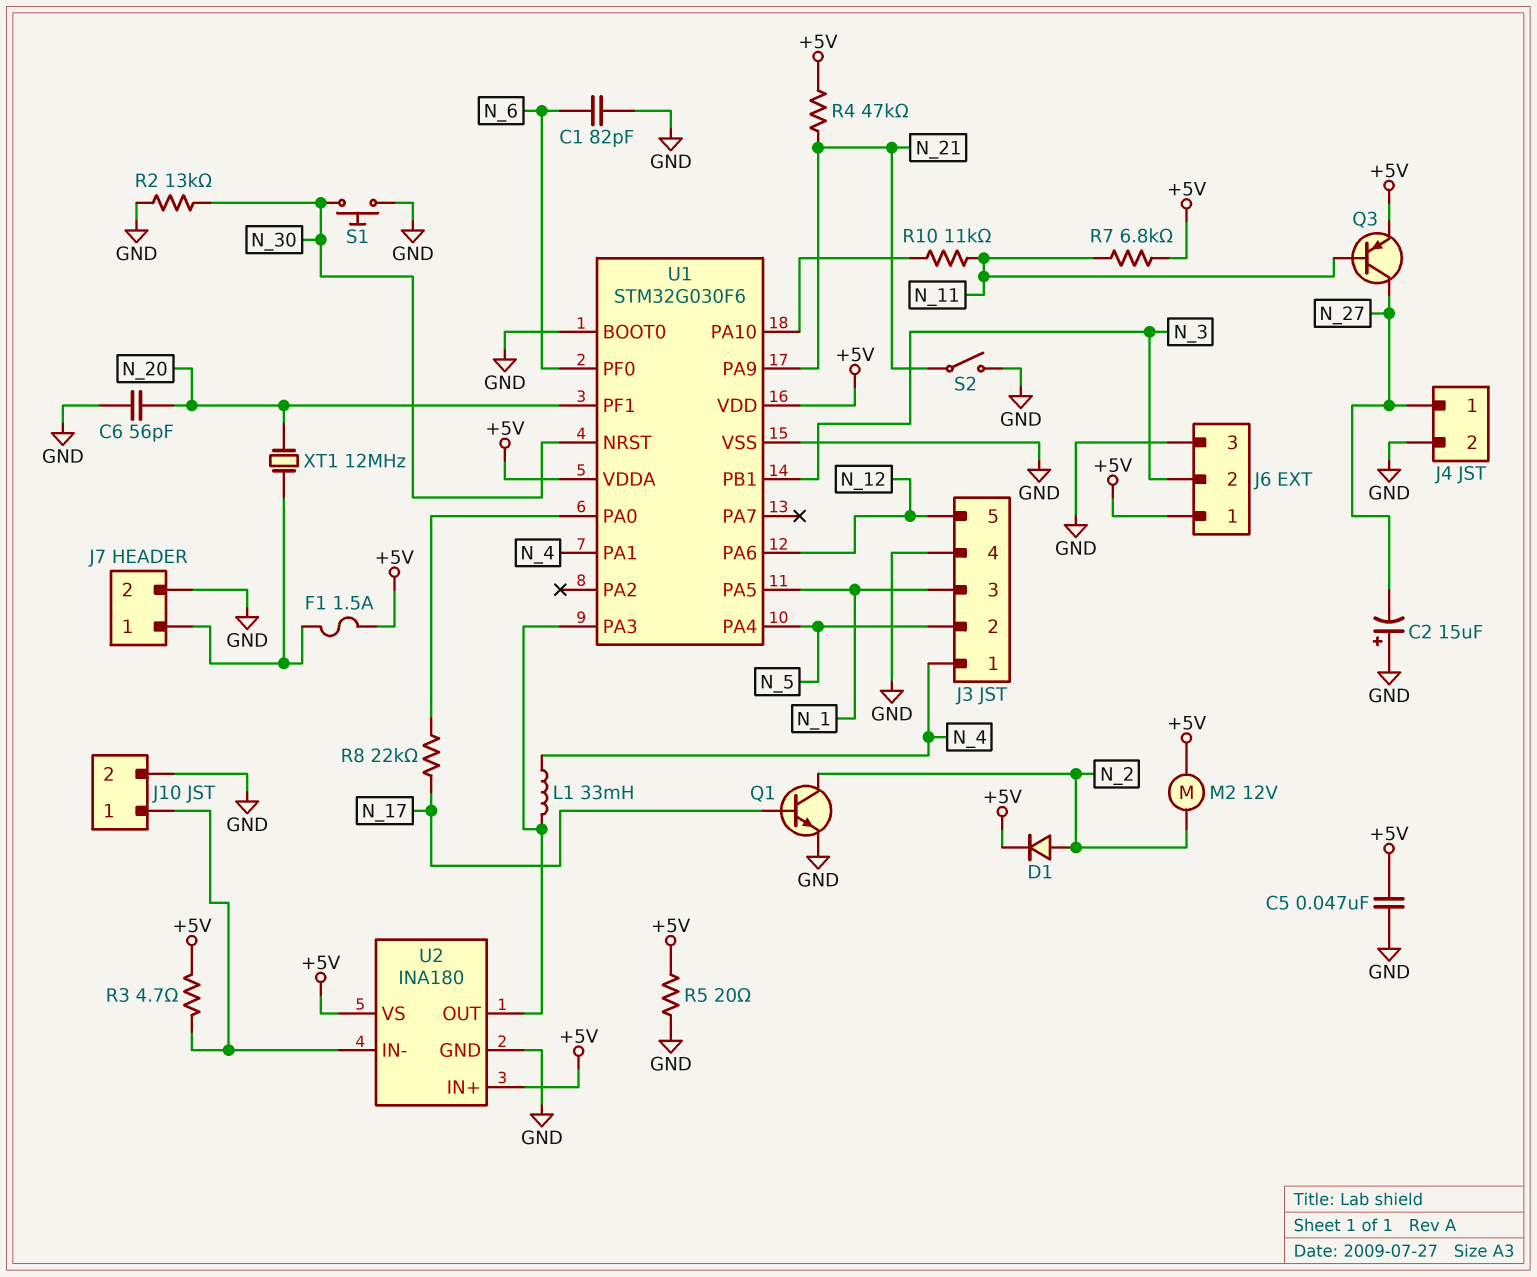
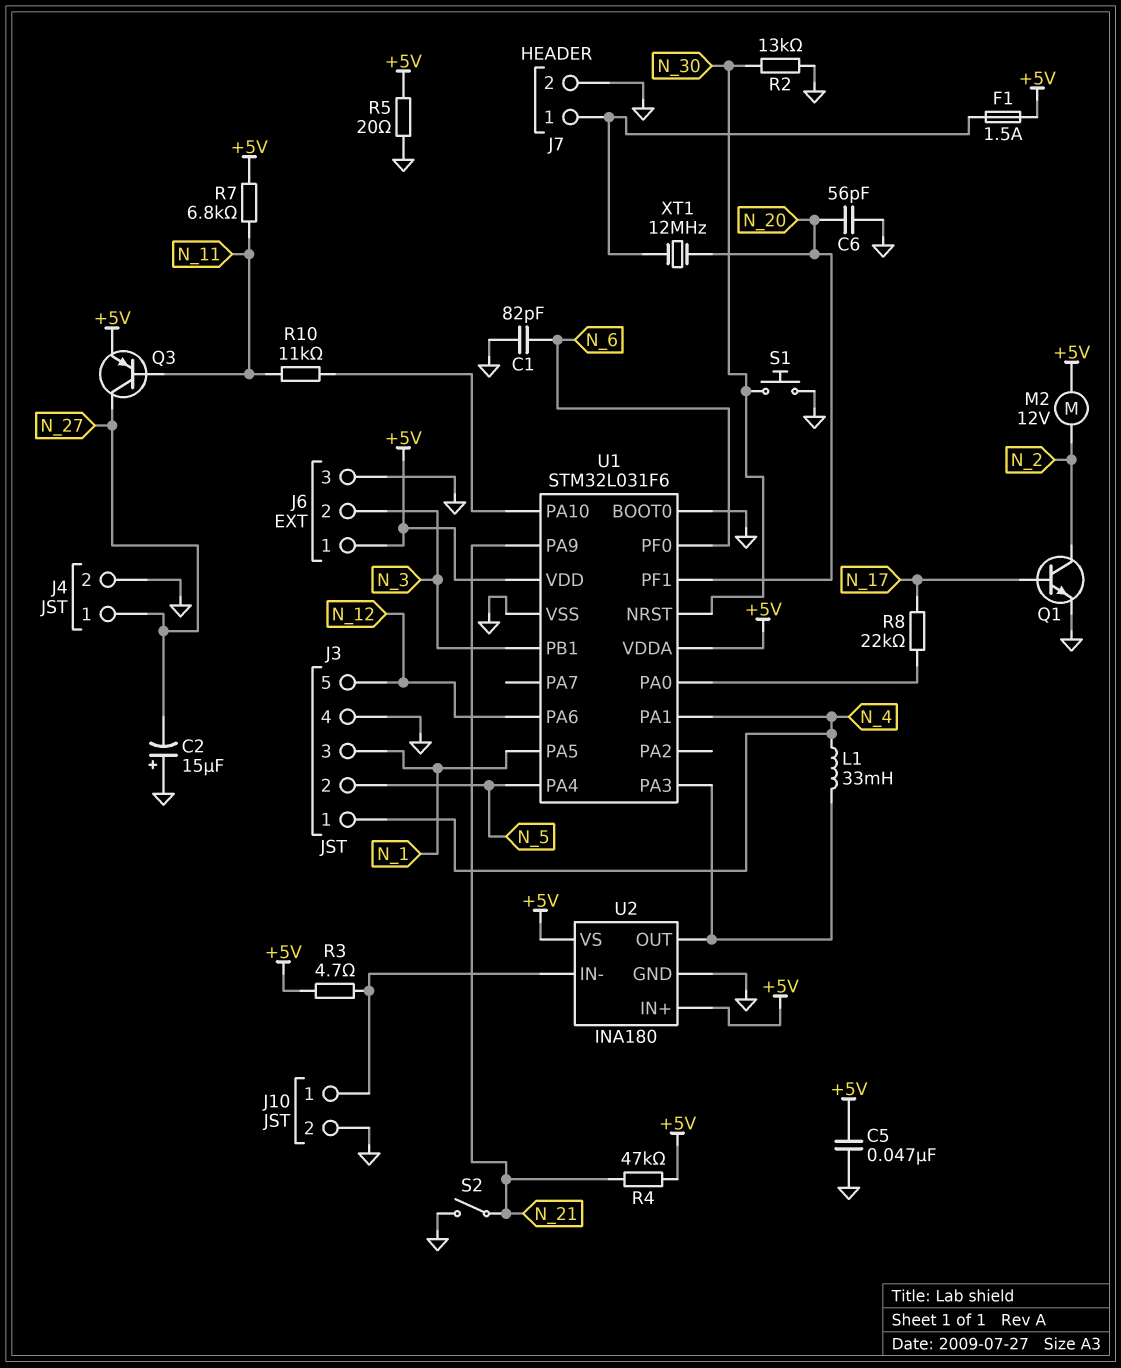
D1: diode (A N_2, K +5V) -> none
U1: STM32G030F6 -> STM32L031F6

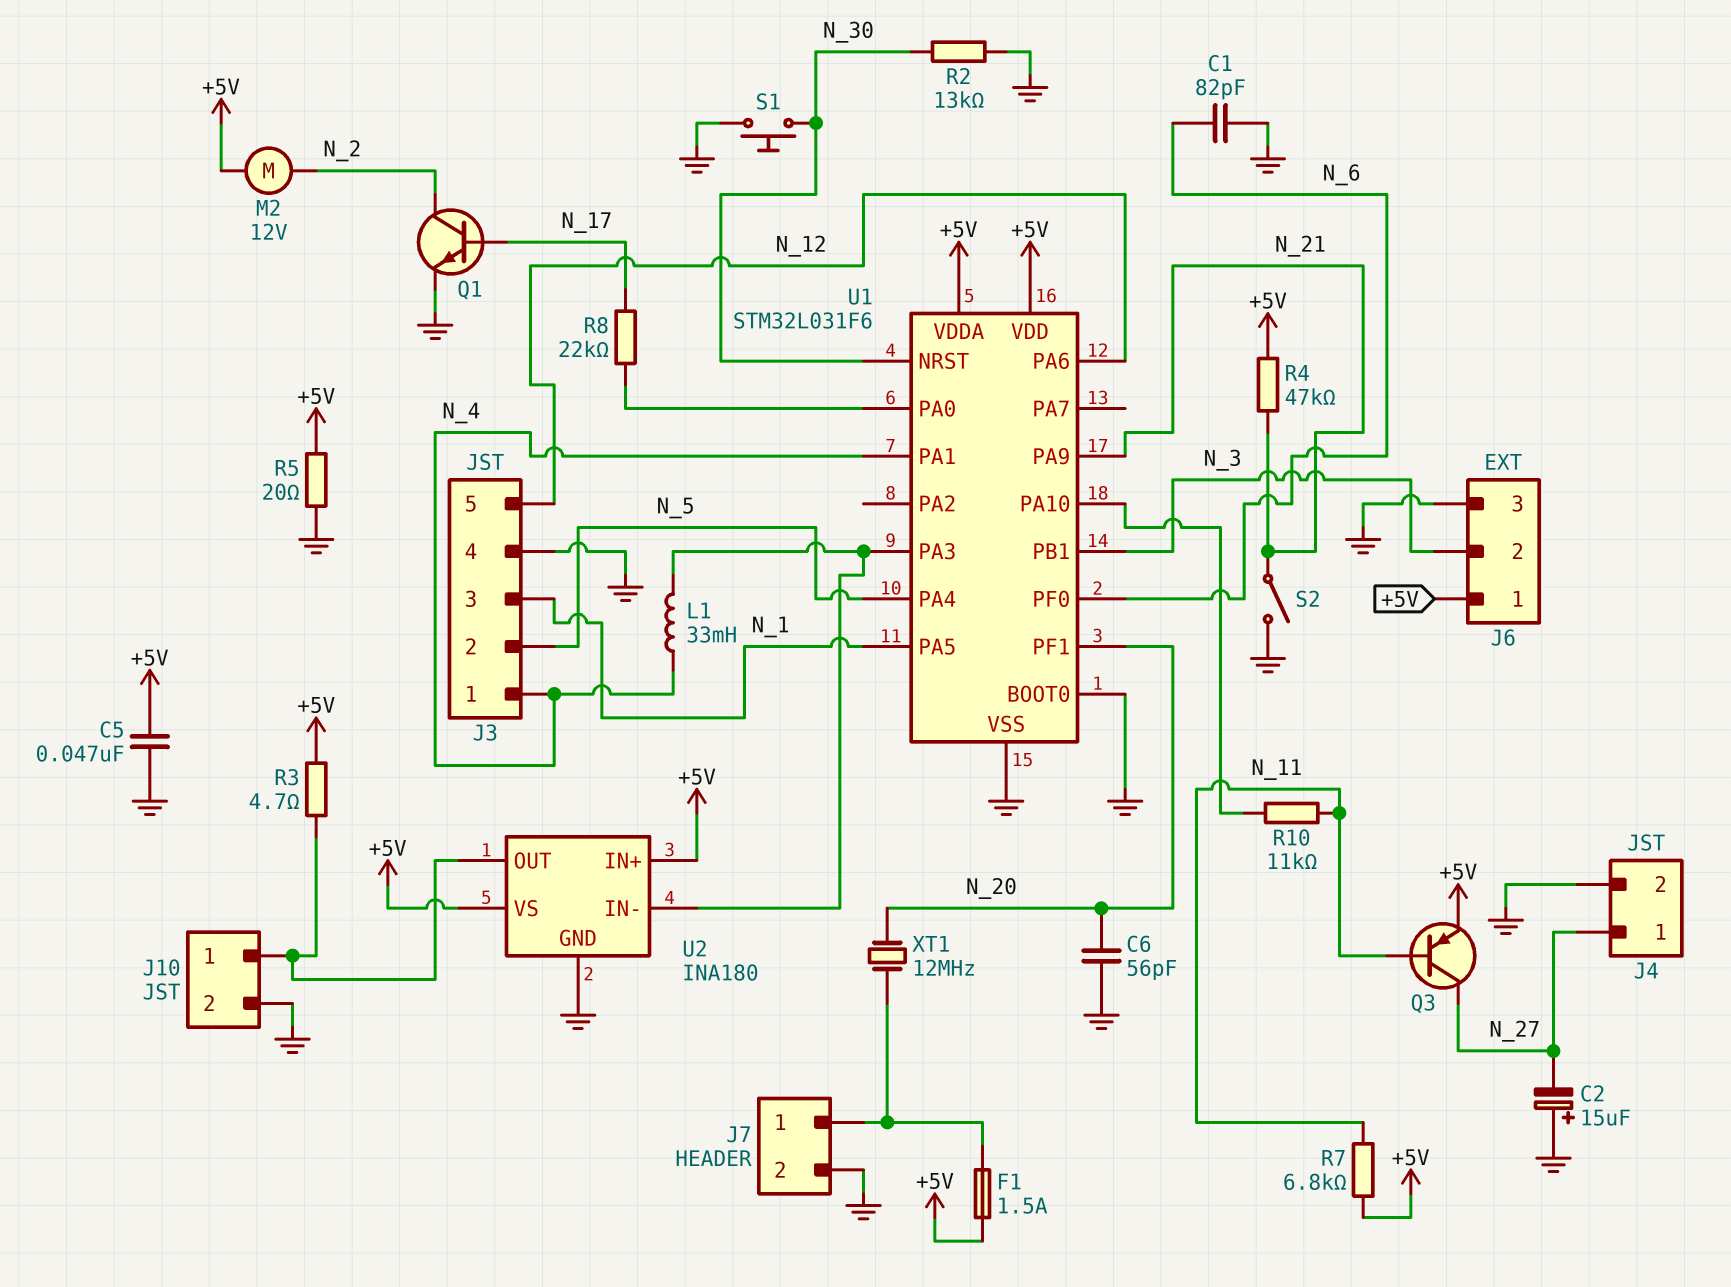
U2 pin IN-: J10/1 -> U1/PA3
U2 pin OUT: U1/PA3 -> J10/1

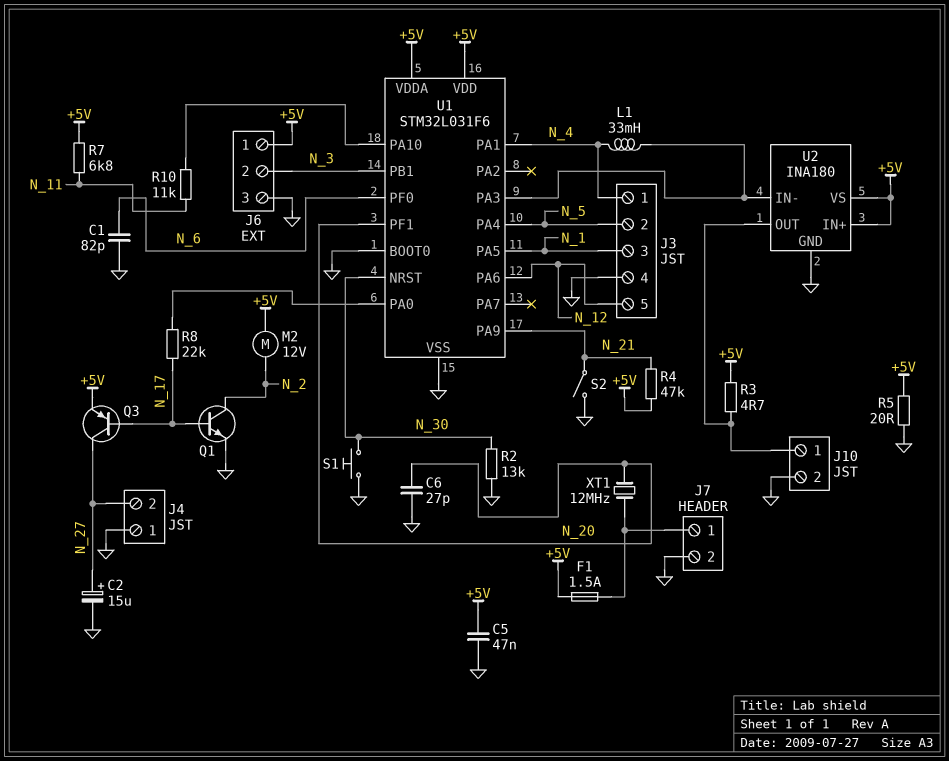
C2: 15uF (plus GND, minus N_27) -> 15uF (plus N_27, minus GND)
C6: 56pF (GND, N_20) -> 27pF (GND, N_20)
J4 pin 1: N_27 -> GND
J4 pin 2: GND -> N_27
Q3: PNP (B N_11, C N_27, E +5V) -> PNP (B N_17, C N_27, E +5V)

